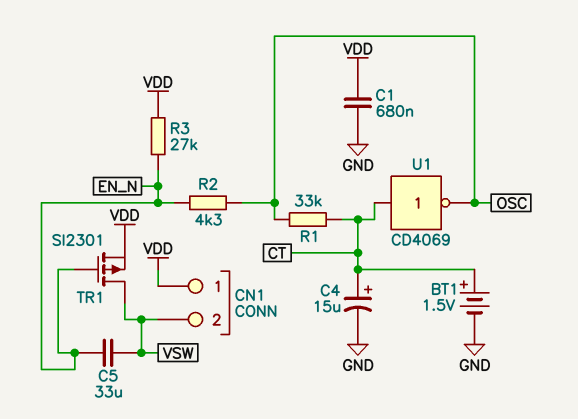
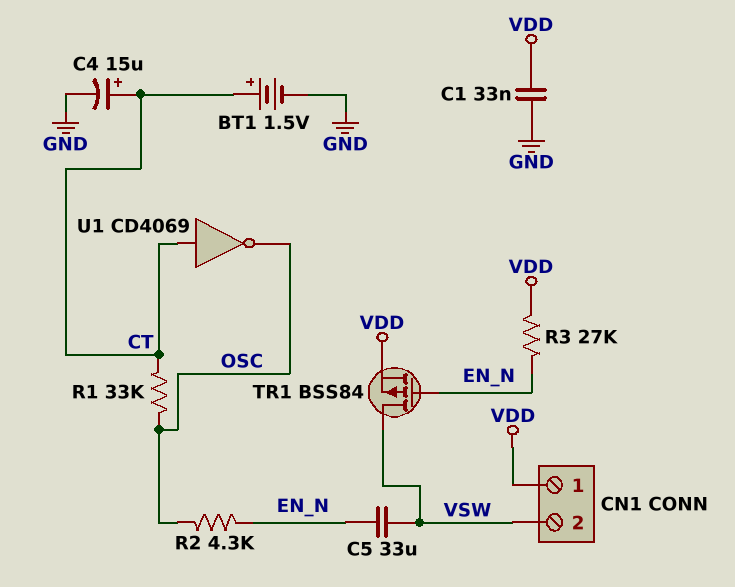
C1: 680nF (GND, VDD) -> 33nF (GND, VDD)
TR1: PMOS SI2301 (G EN_N, D VSW, S VDD) -> PMOS BSS84 (G EN_N, D VSW, S VDD)

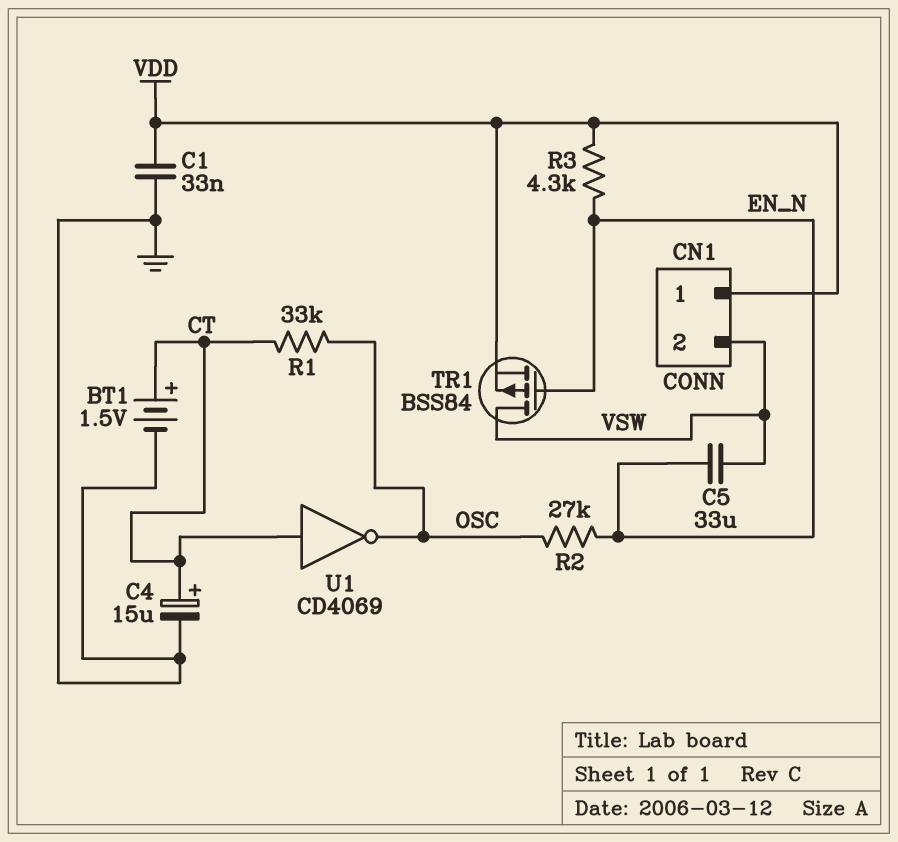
R2: 4.3k (EN_N, OSC) -> 27k (EN_N, OSC)
R3: 27k (EN_N, VDD) -> 4.3k (EN_N, VDD)

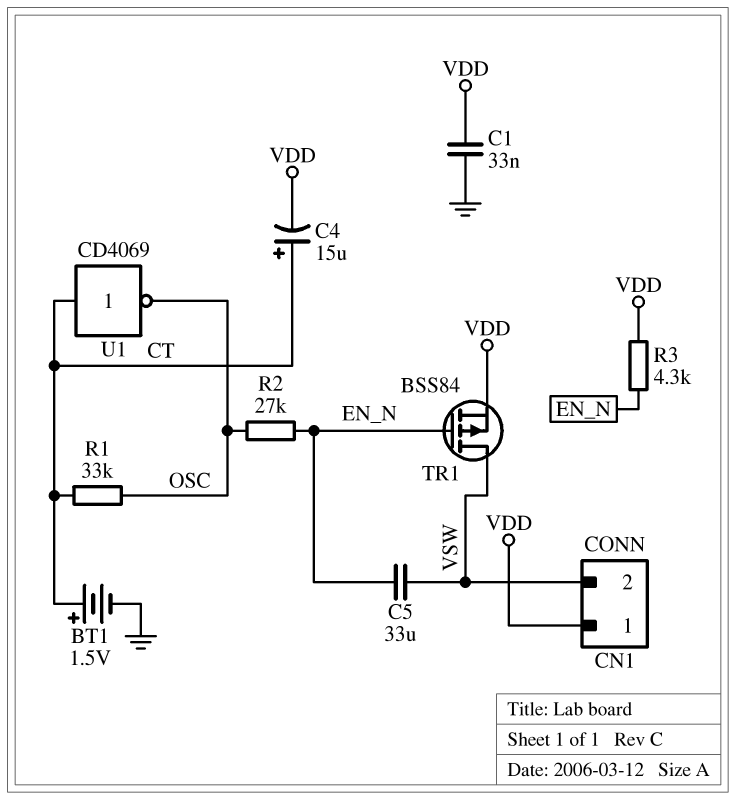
C4: 15uF (plus CT, minus GND) -> 15uF (plus CT, minus VDD)

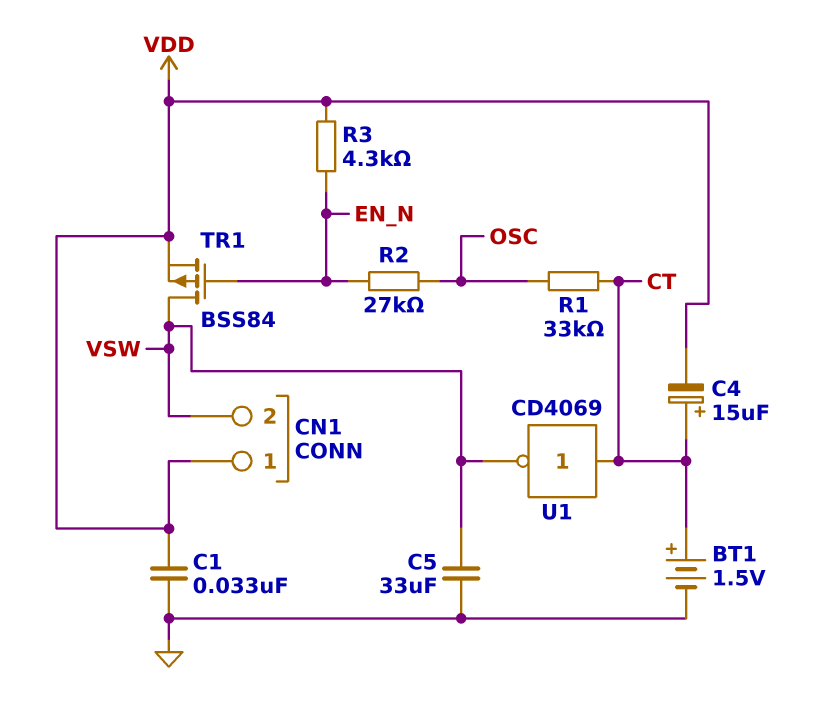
C5: 33uF (EN_N, VSW) -> 33uF (GND, VSW)
U1: NOT CD4069 (in CT, out OSC) -> NOT CD4069 (in CT, out VSW)

